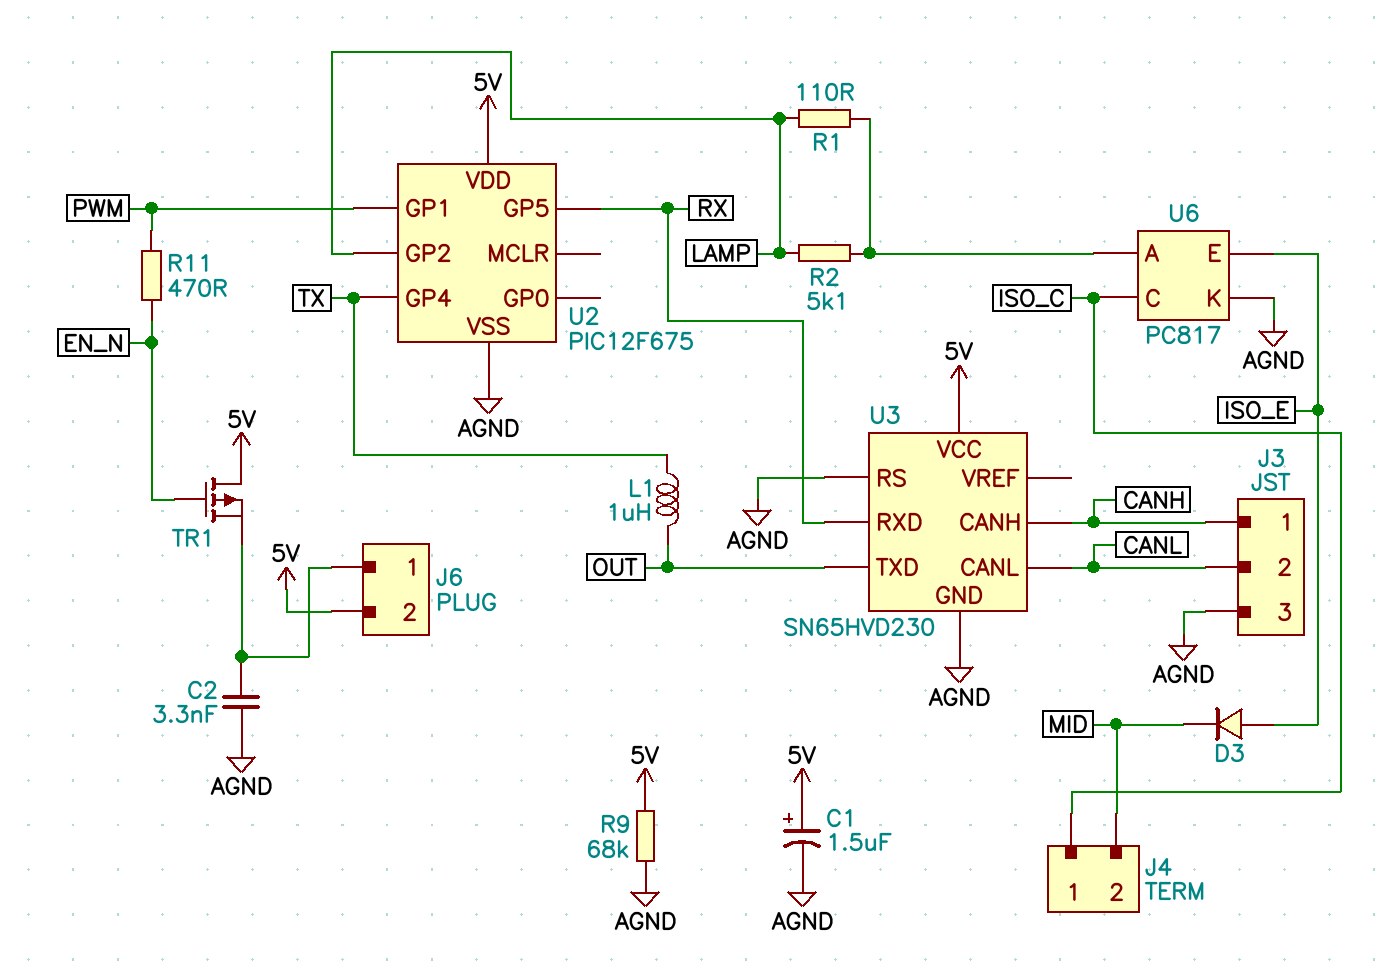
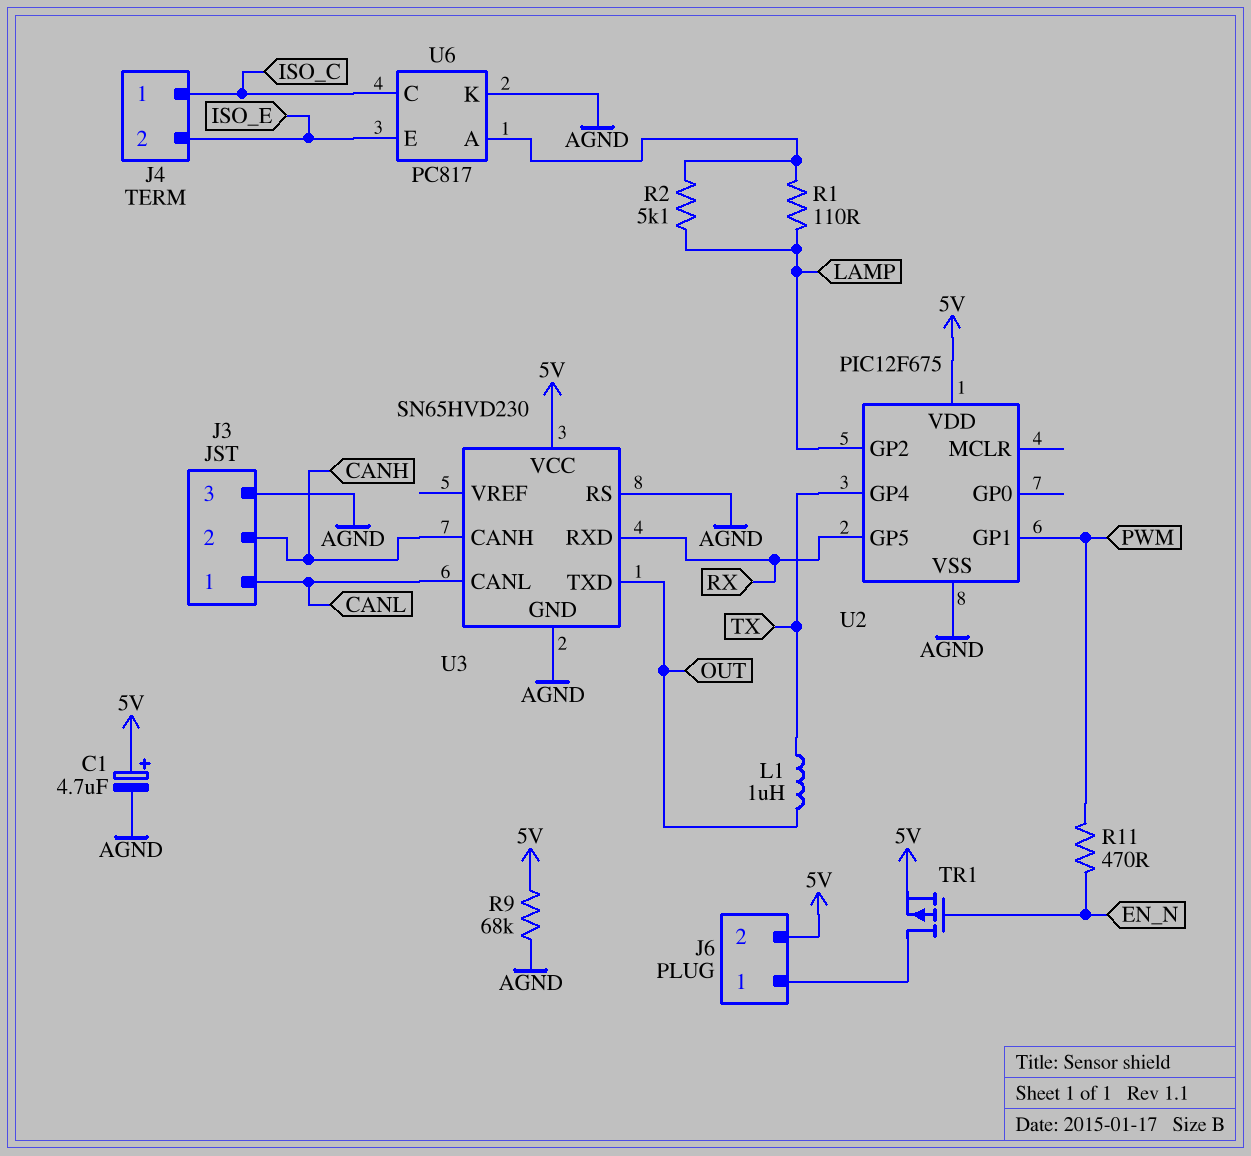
C1: 1.5uF (plus 5V, minus AGND) -> 4.7uF (plus 5V, minus AGND)
C2: 3.3nF (AGND, J6/1) -> none
D3: diode (A ISO_E, K MID) -> none
J3 pin 1: CANH -> CANL
J3 pin 2: CANL -> CANH
J4 pin 2: MID -> ISO_E
TR1: PMOS (G EN_N, D 5V, S J6/1) -> PMOS (G EN_N, D J6/1, S 5V)

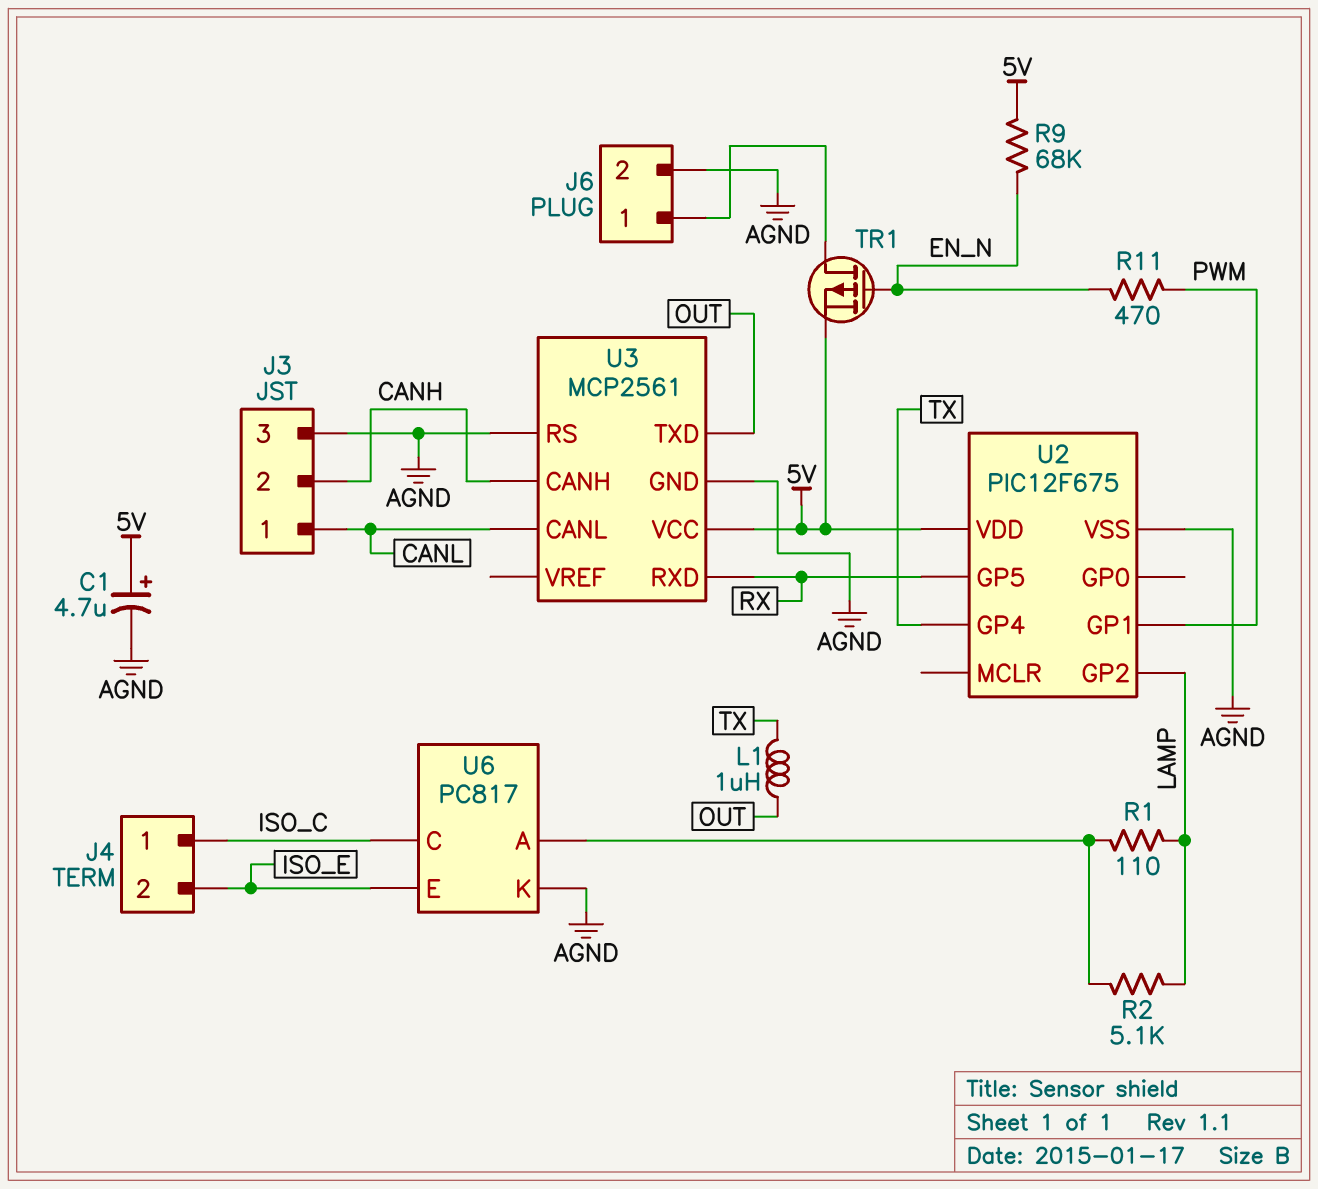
J6 pin 2: 5V -> AGND
R9: 68k (5V, AGND) -> 68k (5V, EN_N)
U3: SN65HVD230 -> MCP2561

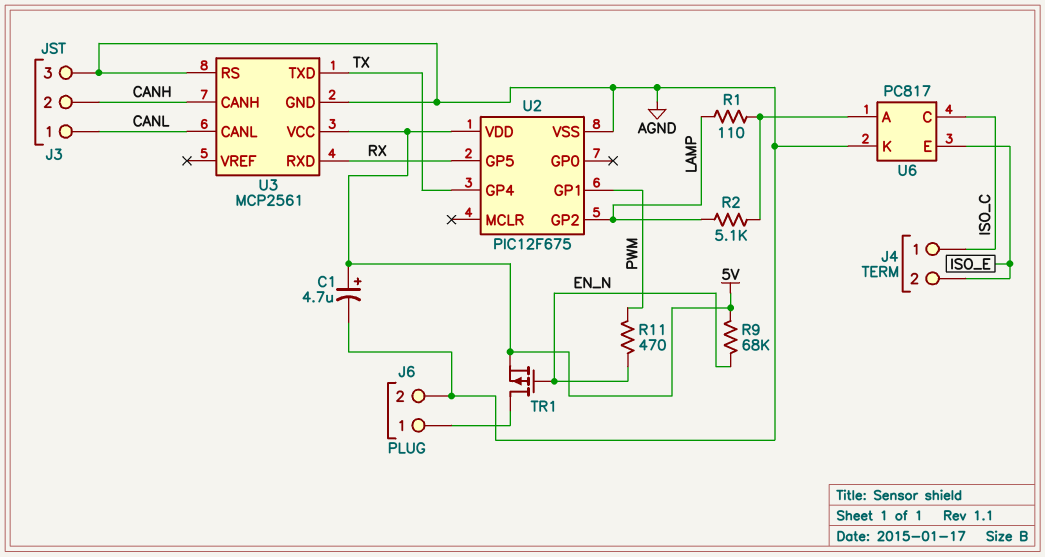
L1: 1uH (OUT, TX) -> none
U3 pin TXD: OUT -> TX

